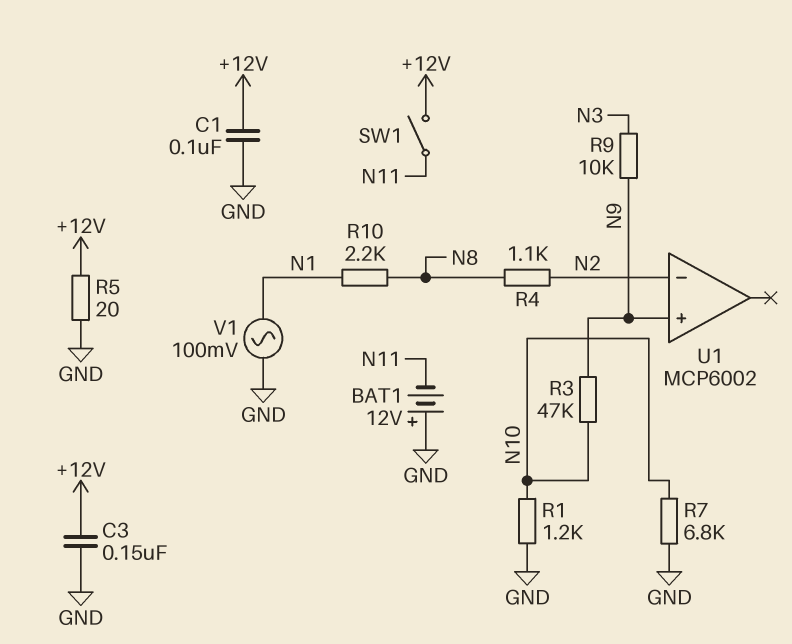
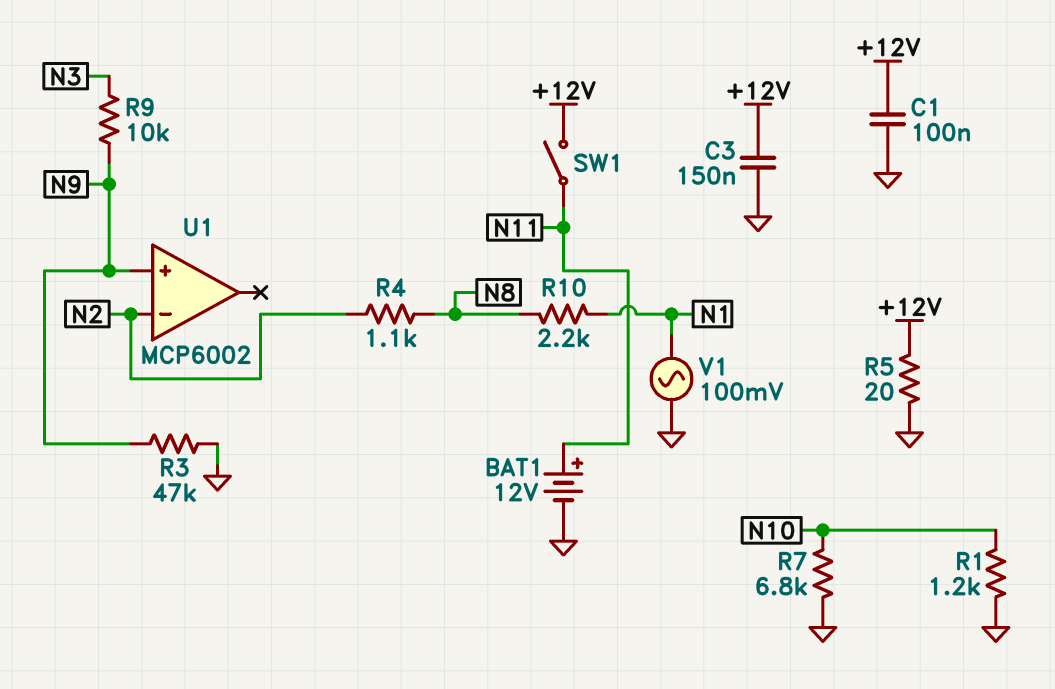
BAT1: 12V (plus GND, minus N11) -> 12V (plus N11, minus GND)
R3: 47k (N9, N10) -> 47k (GND, N9)

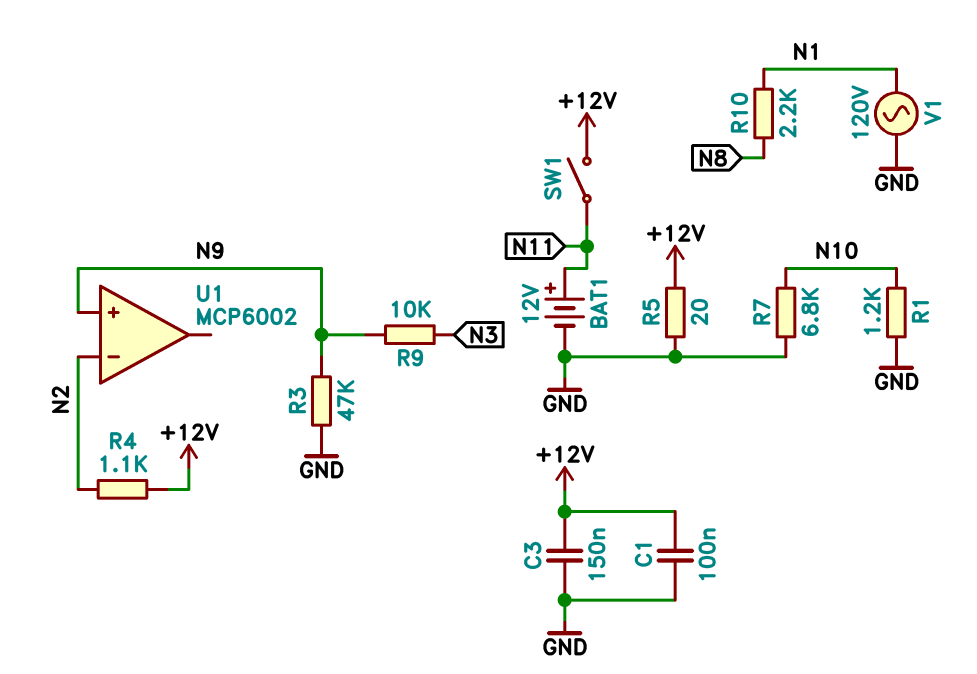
R4: 1.1k (N2, N8) -> 1.1k (+12V, N2)
V1: AC 100mV (GND, N1) -> AC 120V (GND, N1)

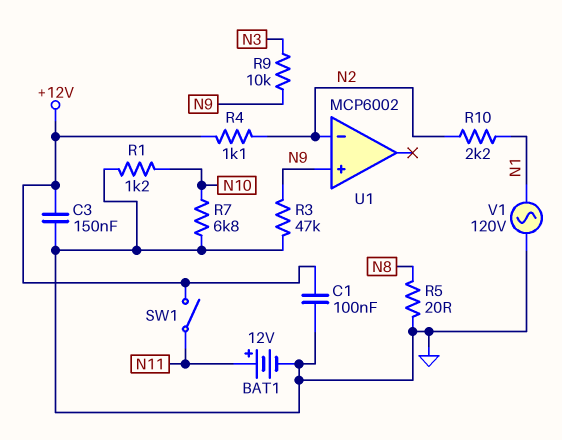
R5: 20 (+12V, GND) -> 20 (GND, N8)
R10: 2.2k (N1, N8) -> 2.2k (N1, N2)

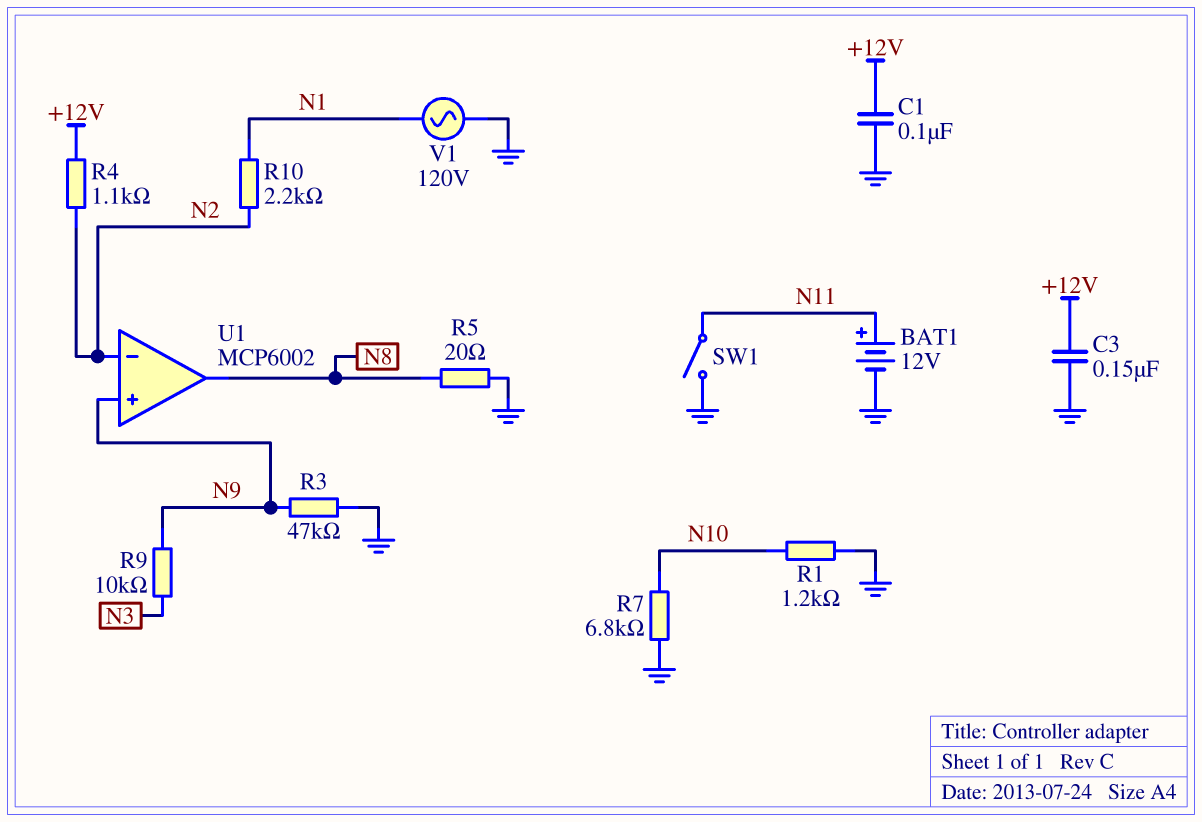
SW1: switch (+12V, N11) -> switch (GND, N11)
U1 pin out: none -> N8

